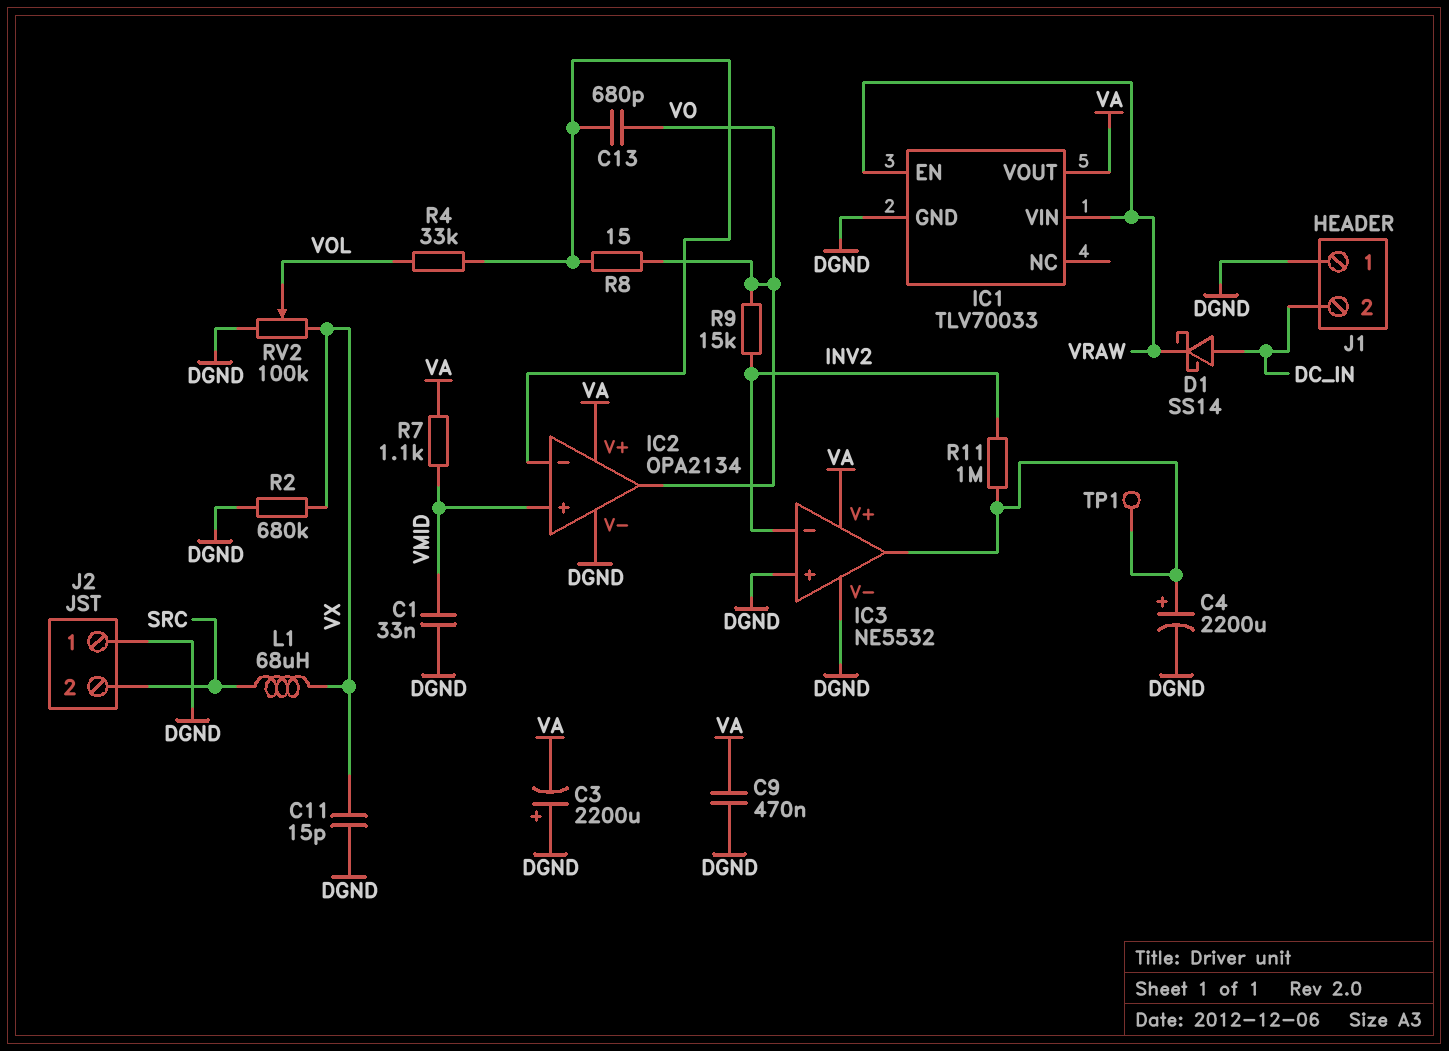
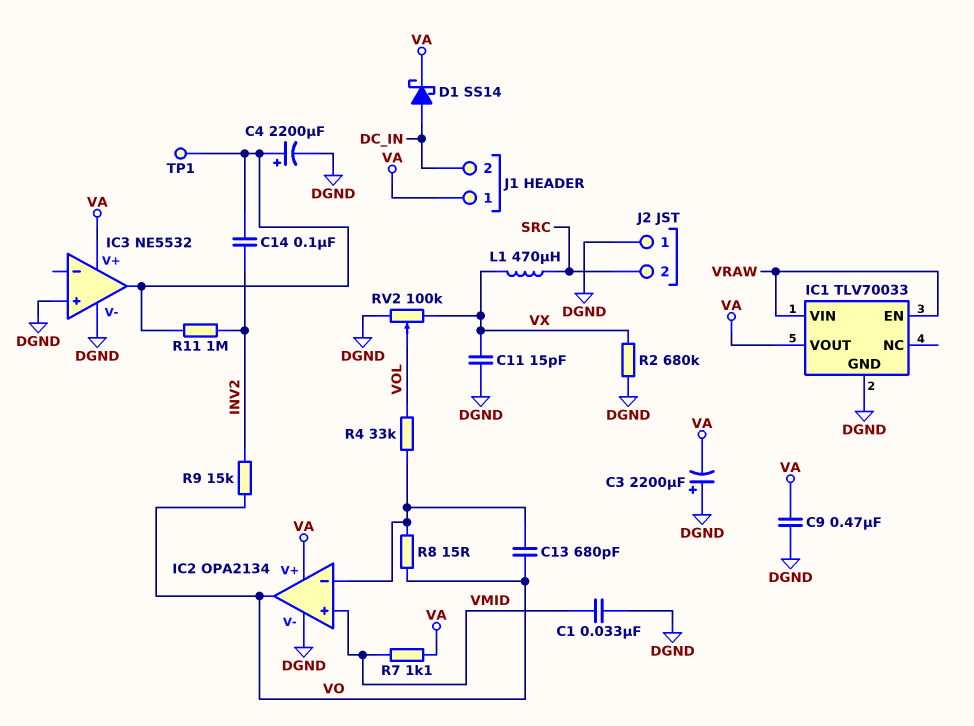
C14: none -> 100nF (IC3/out, INV2)
D1: schottky SS14 (A DC_IN, K VRAW) -> schottky SS14 (A DC_IN, K VA)
IC3 pin in-: INV2 -> none
J1 pin 1: DGND -> VA
L1: 68uH (SRC, VX) -> 470uH (SRC, VX)

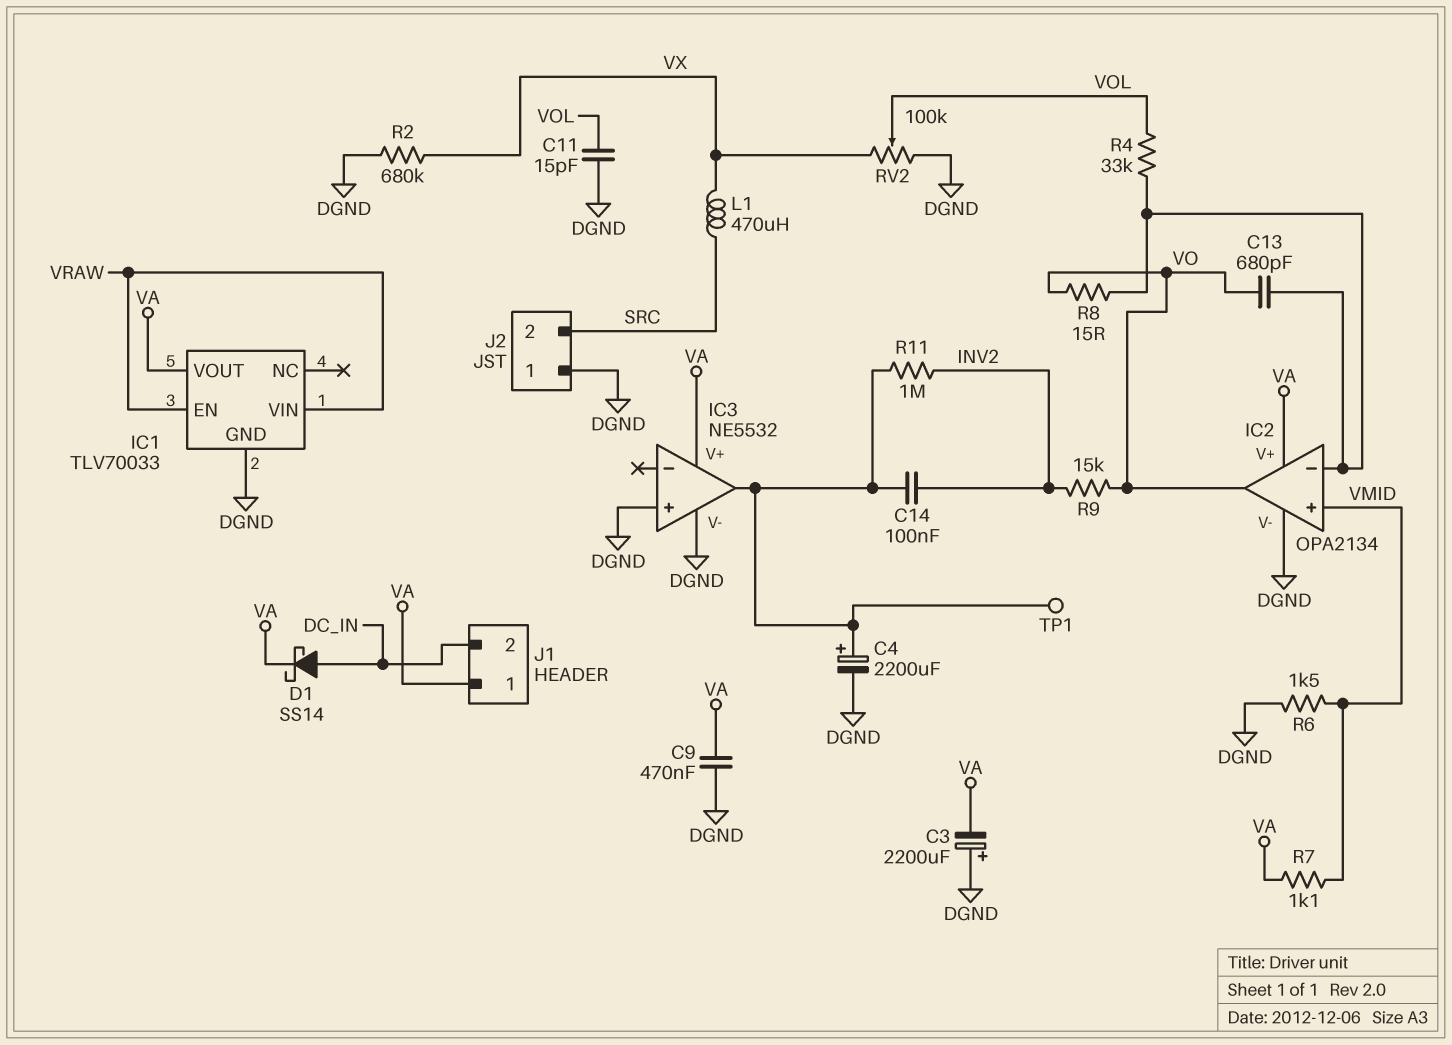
C1: 33nF (DGND, VMID) -> none
C11: 15pF (DGND, VX) -> 15pF (DGND, VOL)
R6: none -> 1.5k (DGND, VMID)

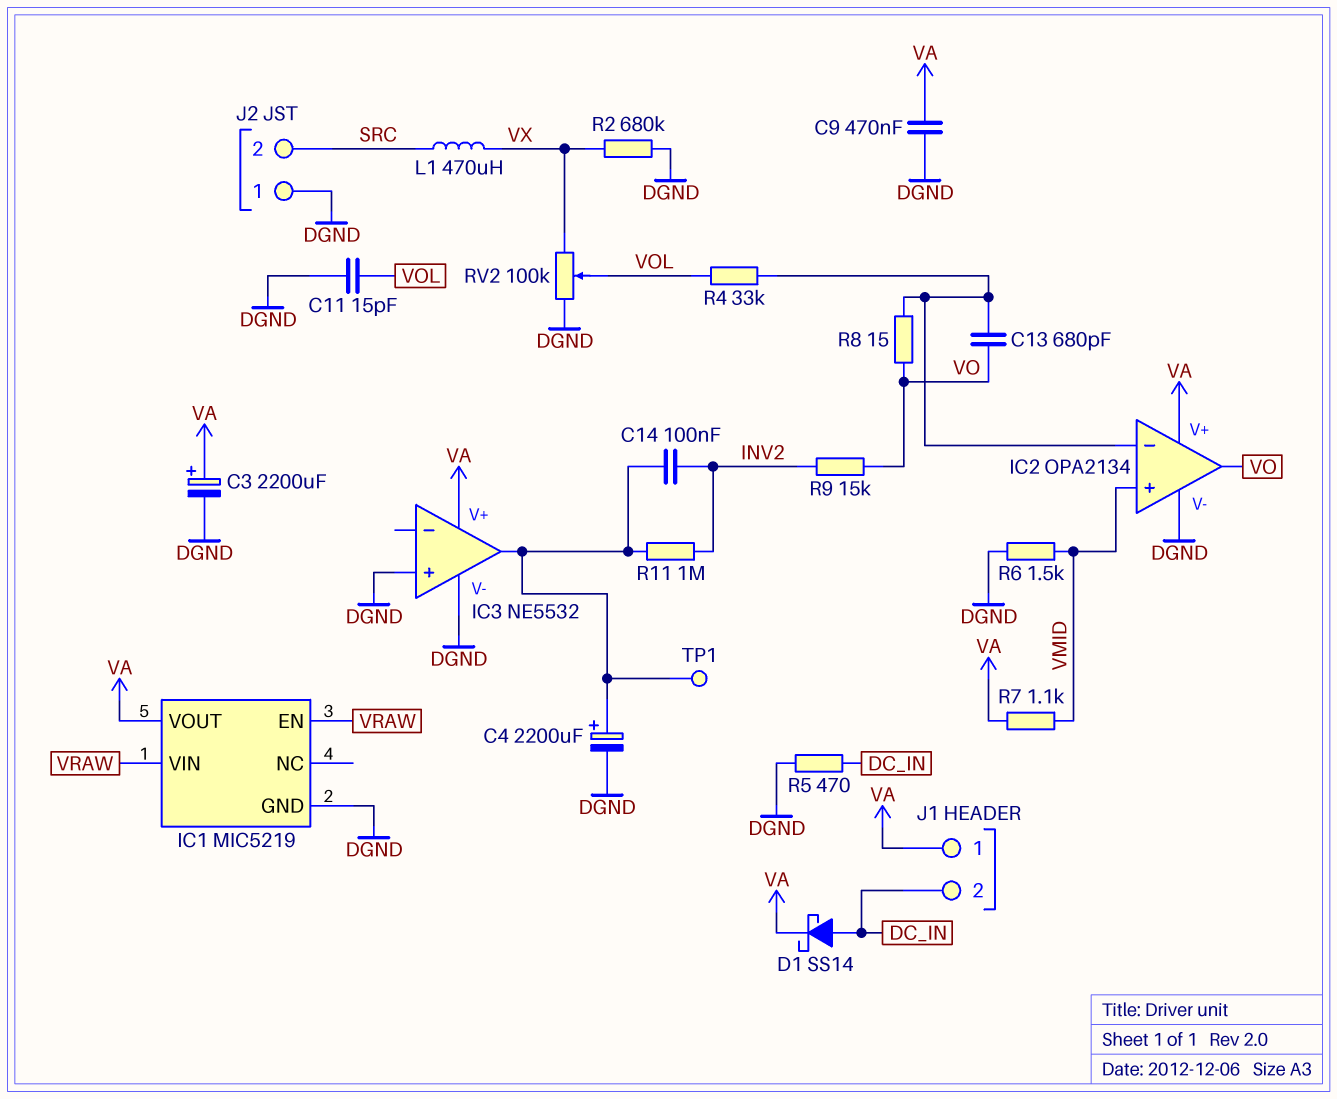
C3: 2200uF (plus DGND, minus VA) -> 2200uF (plus VA, minus DGND)
IC1: TLV70033 -> MIC5219
R5: none -> 470 (DC_IN, DGND)

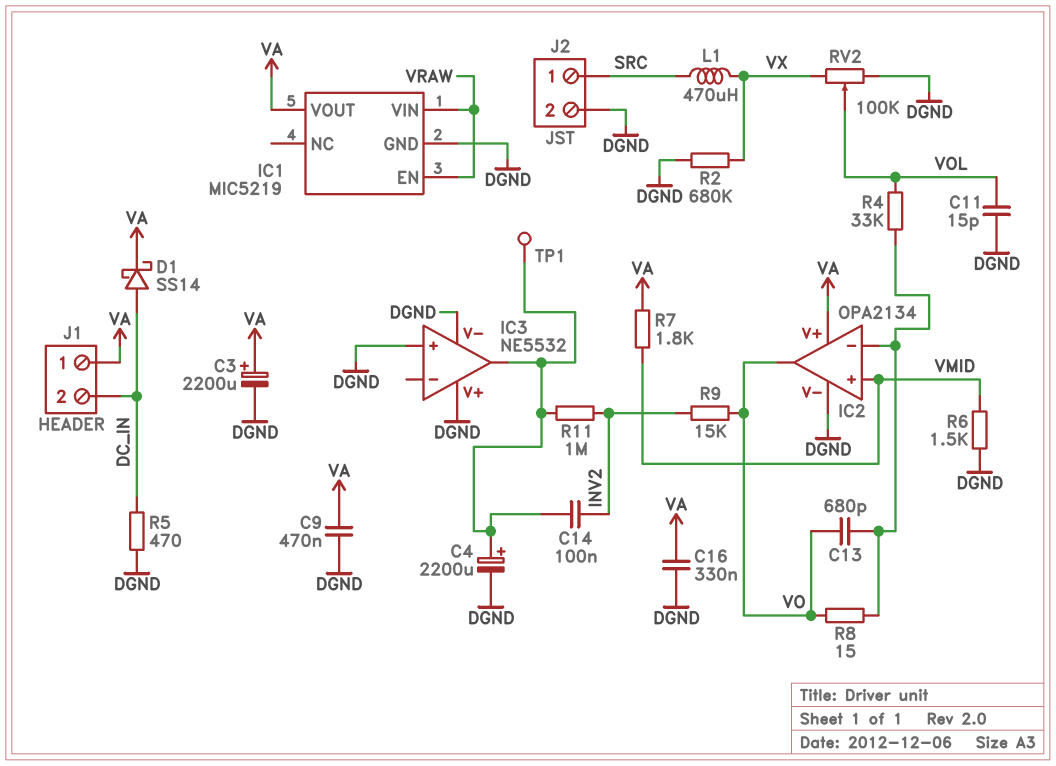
C16: none -> 330nF (DGND, VA)
IC3 pin V+: VA -> DGND
J2 pin 1: DGND -> SRC
J2 pin 2: SRC -> DGND
R7: 1.1k (VA, VMID) -> 1.8k (VA, VMID)

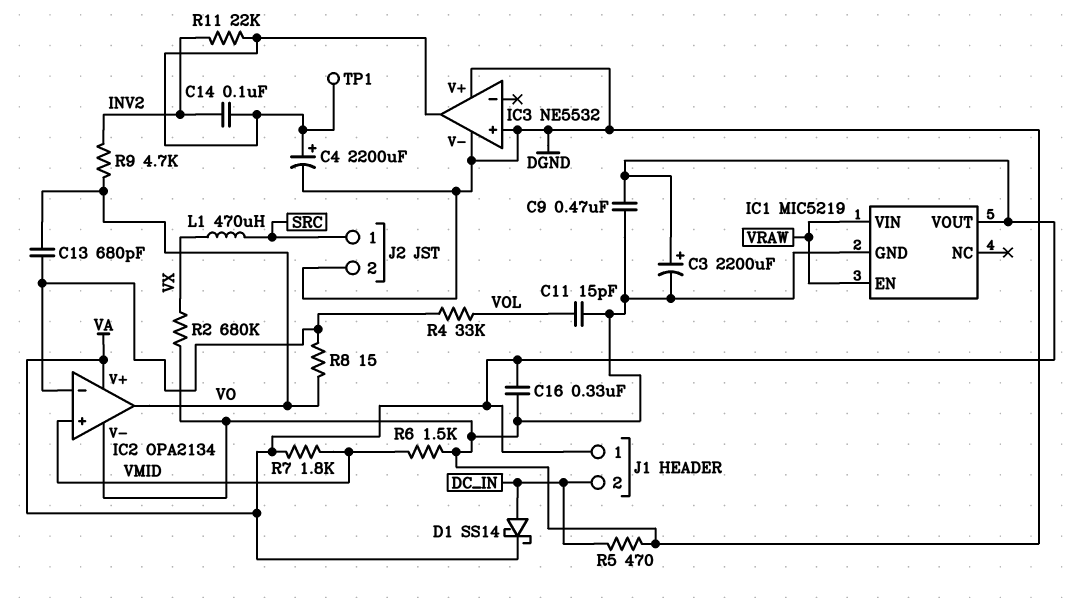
R9: 15k (INV2, VO) -> 4.7k (INV2, VO)
R11: 1M (IC3/out, INV2) -> 22k (IC3/out, INV2)
RV2: 100k (DGND, VX, wiper VOL) -> none

